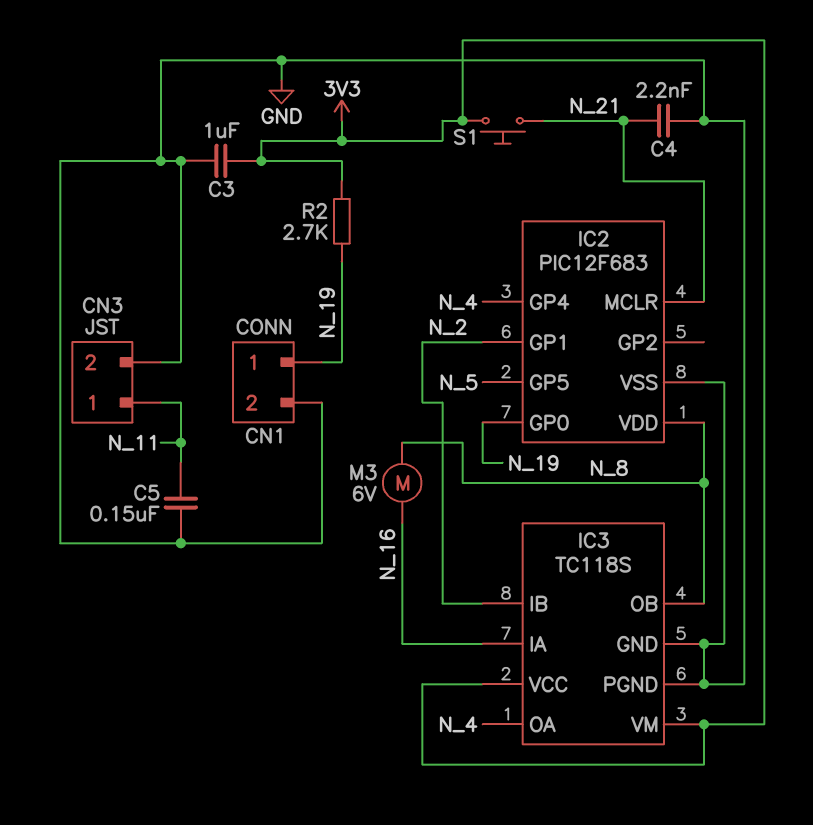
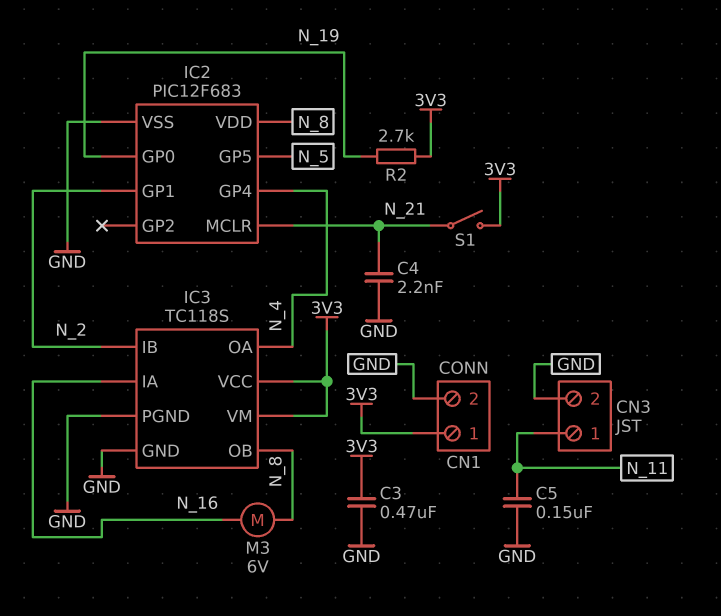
C3: 1uF (3V3, GND) -> 470nF (3V3, GND)
CN1 pin 1: N_19 -> 3V3
S1: button (3V3, N_21) -> switch (3V3, N_21)

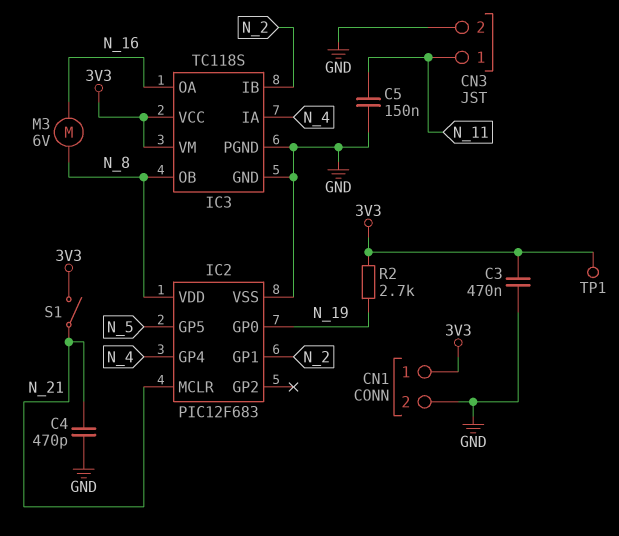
C4: 2.2nF (GND, N_21) -> 470pF (GND, N_21)
IC3 pin IA: N_16 -> N_4
IC3 pin OA: N_4 -> N_16
TP1: none -> test point (3V3)

